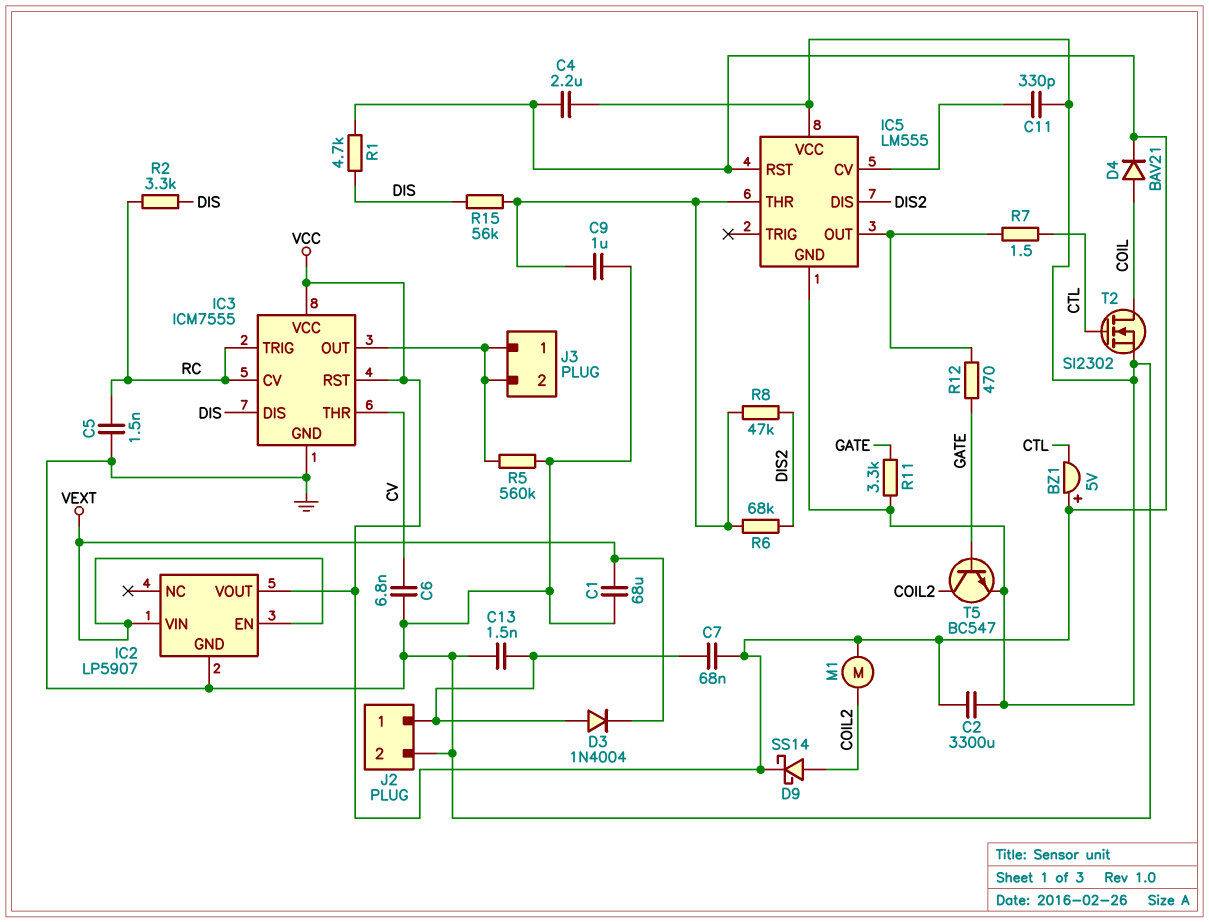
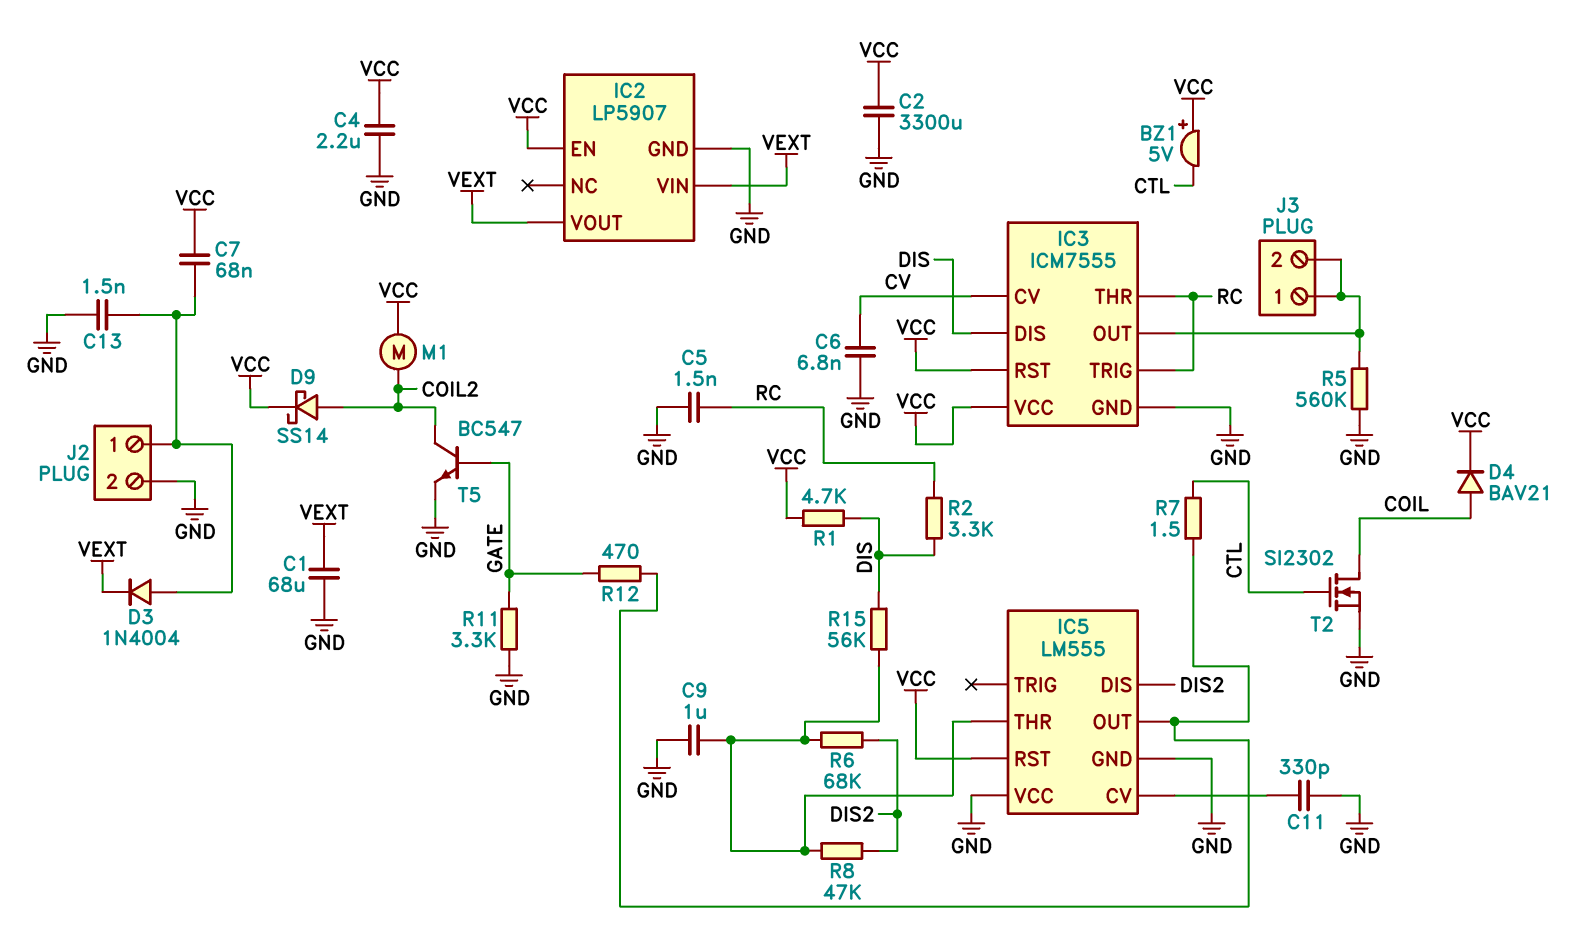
IC2 pin EN: VEXT -> VCC
IC2 pin VOUT: VCC -> VEXT
IC3 pin CV: RC -> CV
IC3 pin THR: CV -> RC

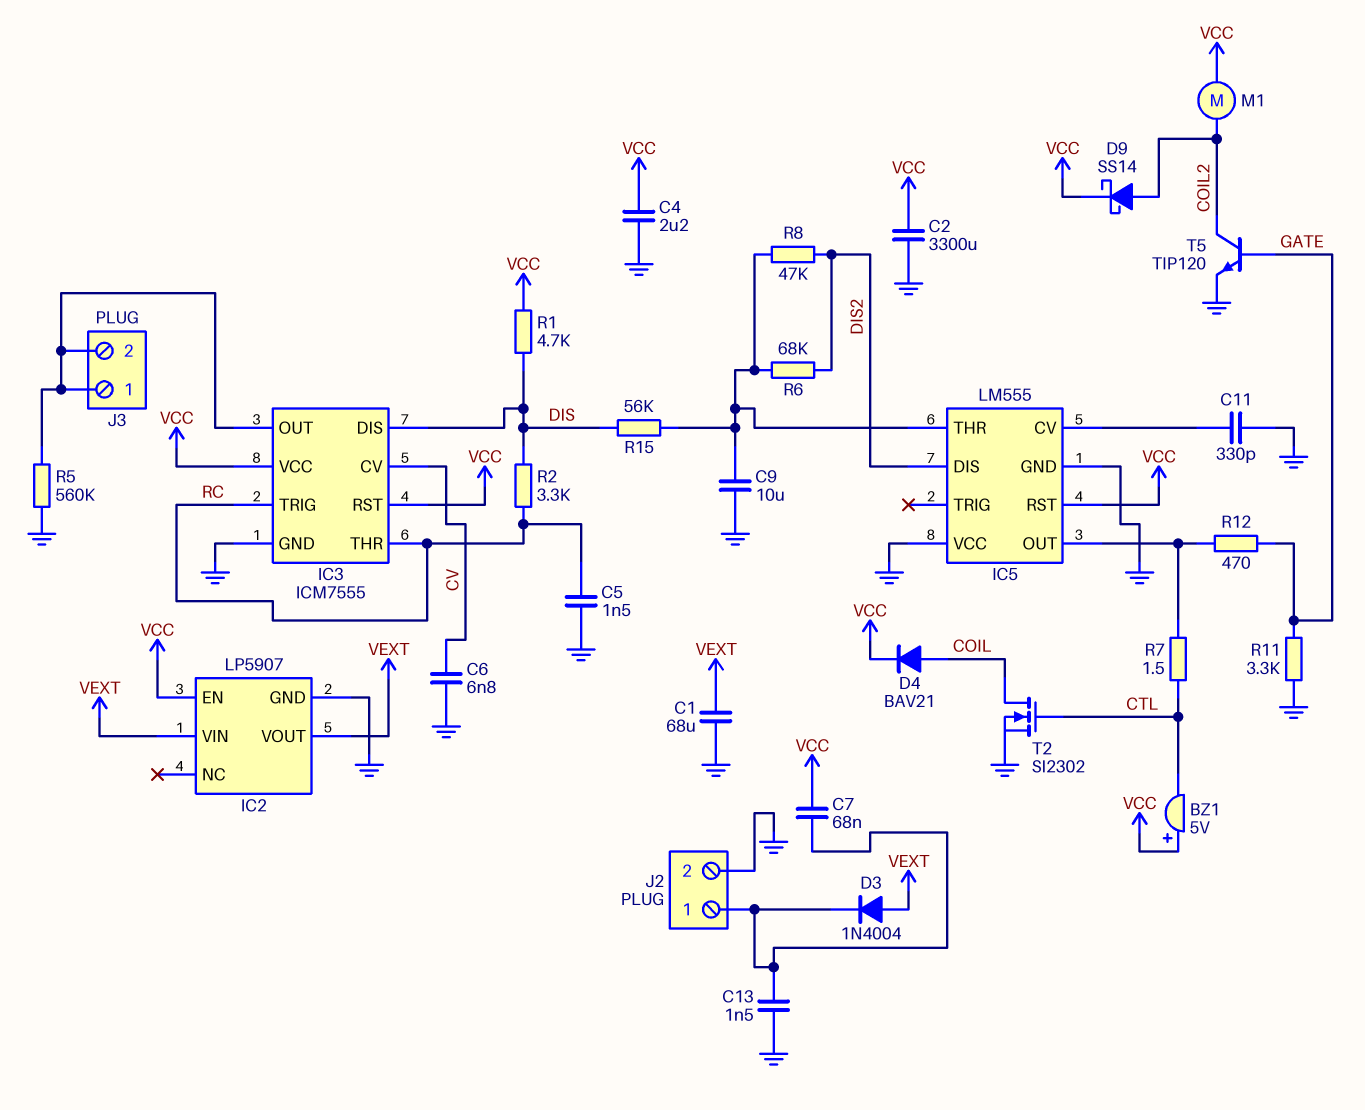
C9: 1uF (GND, IC5/THR) -> 10uF (GND, IC5/THR)
D3: diode 1N4004 (A J2/1, K VEXT) -> diode 1N4004 (A VEXT, K J2/1)
T5: NPN BC547 (B GATE, C COIL2, E GND) -> NPN TIP120 (B GATE, C COIL2, E GND)

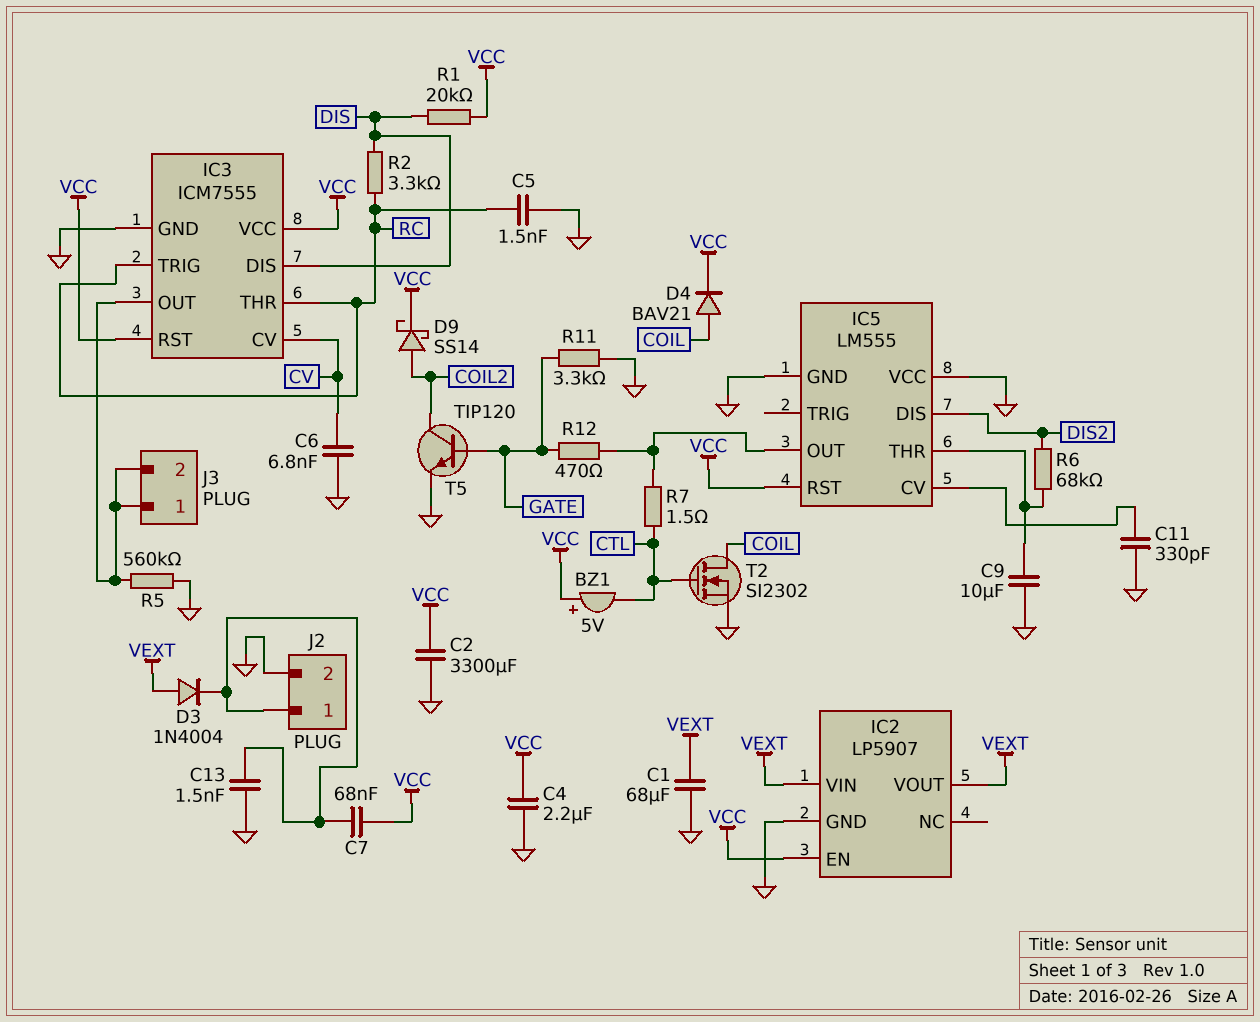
M1: motor (COIL2, VCC) -> none
R1: 4.7k (DIS, VCC) -> 20k (DIS, VCC)
R8: 47k (DIS2, IC5/THR) -> none
R15: 56k (DIS, IC5/THR) -> none

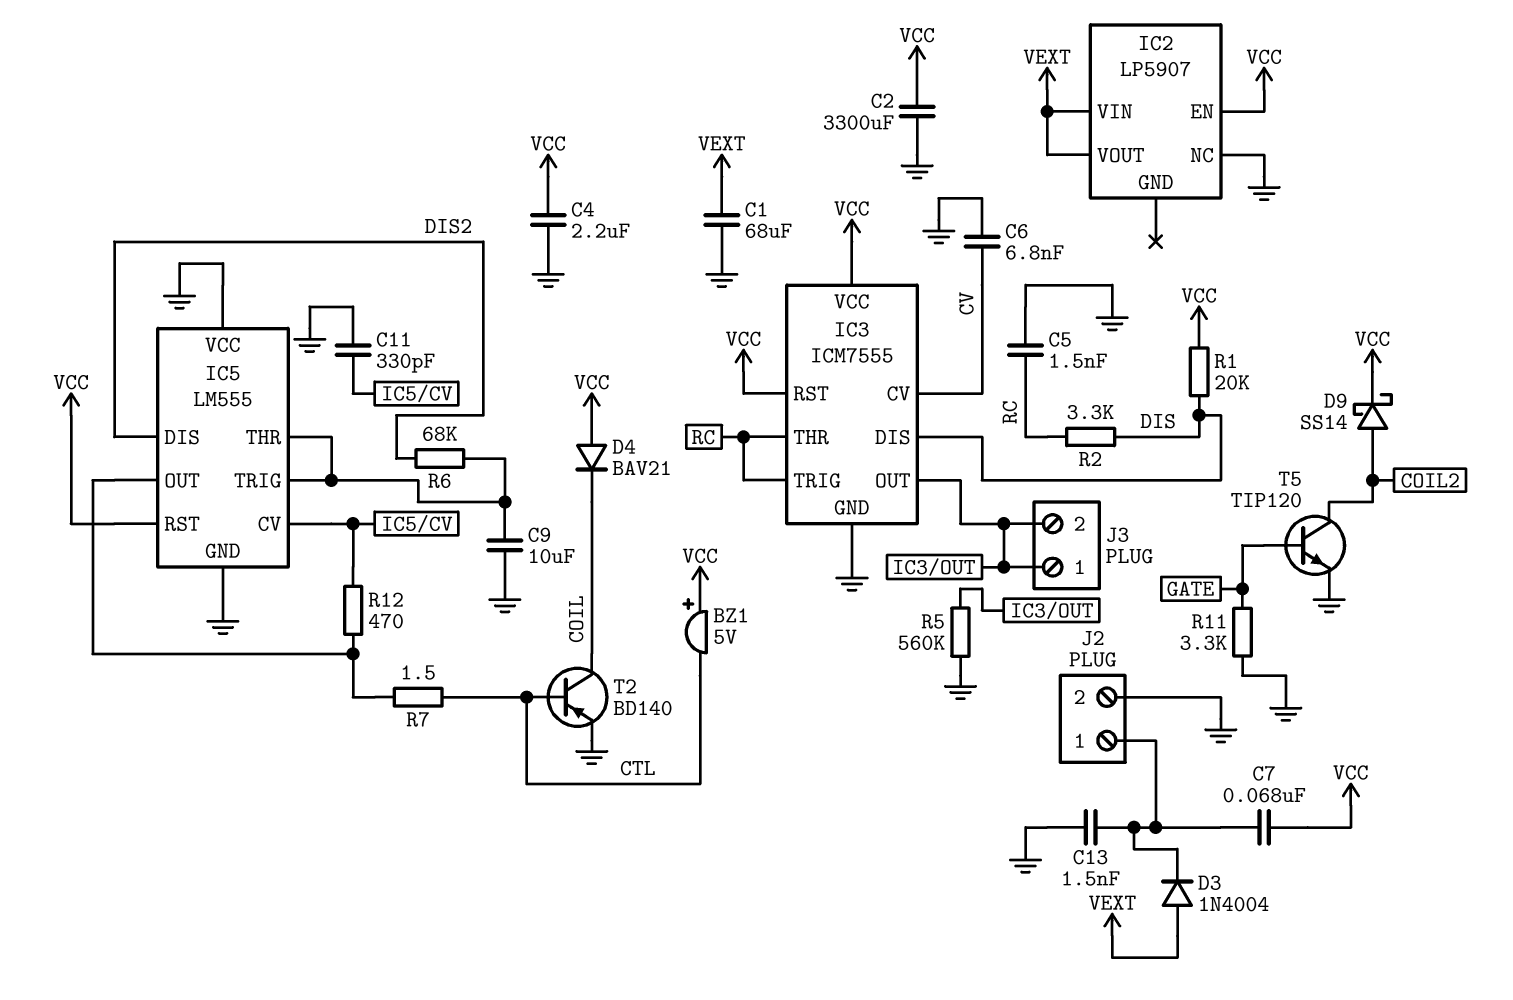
D4: diode BAV21 (A COIL, K VCC) -> diode BAV21 (A VCC, K COIL)
IC2 pin GND: GND -> none
IC2 pin NC: none -> GND
IC5 pin TRIG: none -> IC5/THR
R12: 470 (GATE, IC5/OUT) -> 470 (IC5/CV, IC5/OUT)
T2: NMOS SI2302 (G CTL, D COIL, S GND) -> PNP BD140 (B CTL, C COIL, E GND)

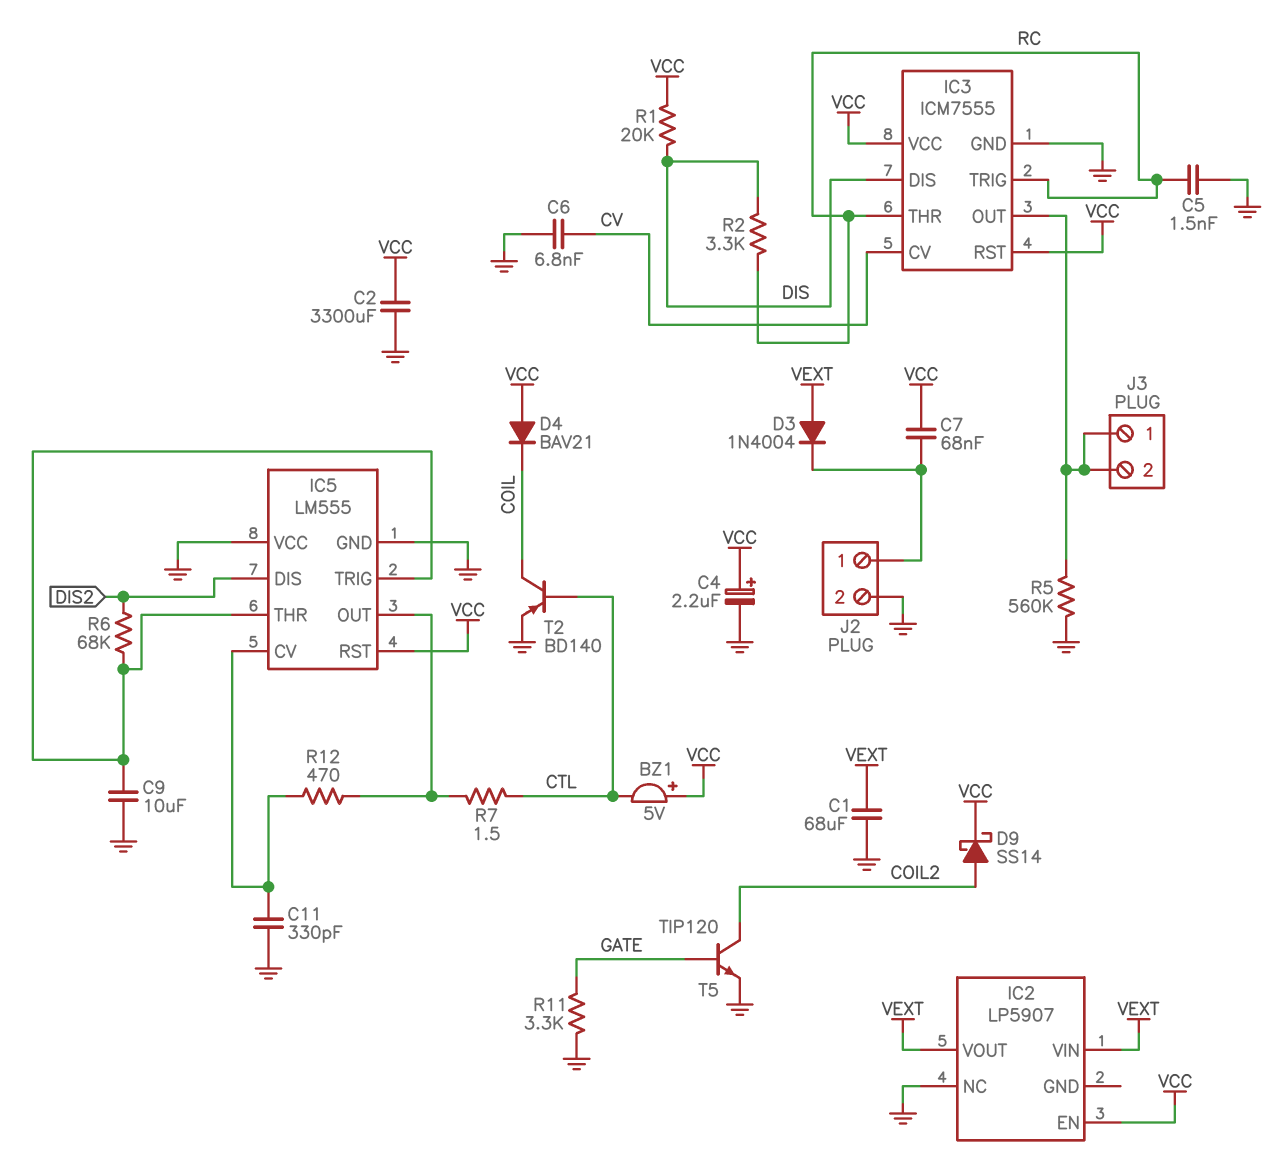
C4: 2.2uF (GND, VCC) -> 2.2uF (plus VCC, minus GND)
C13: 1.5nF (GND, J2/1) -> none

